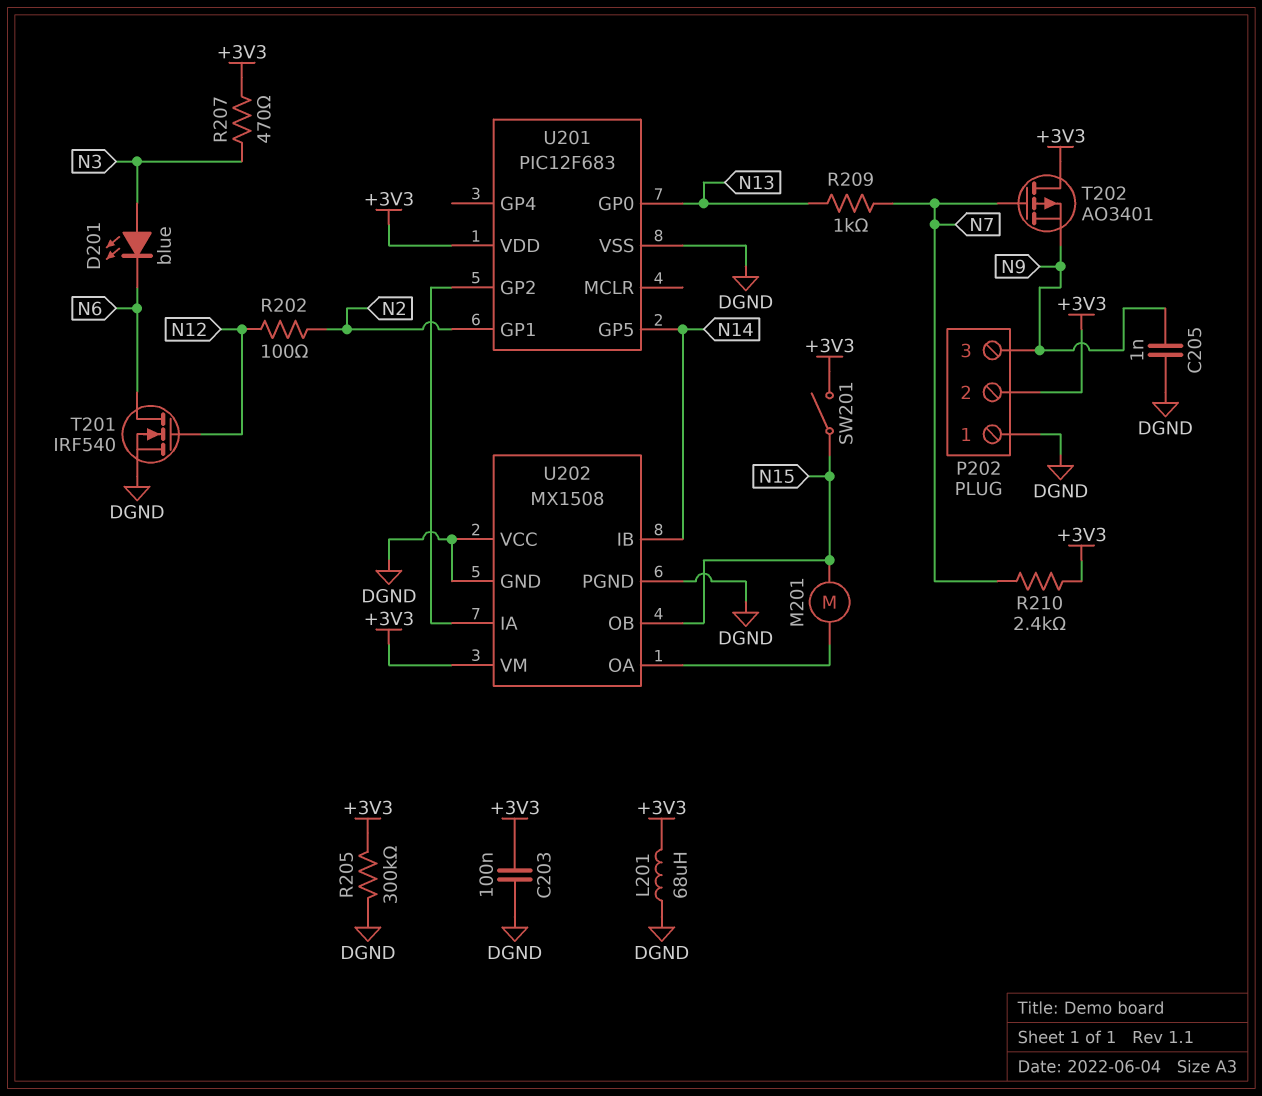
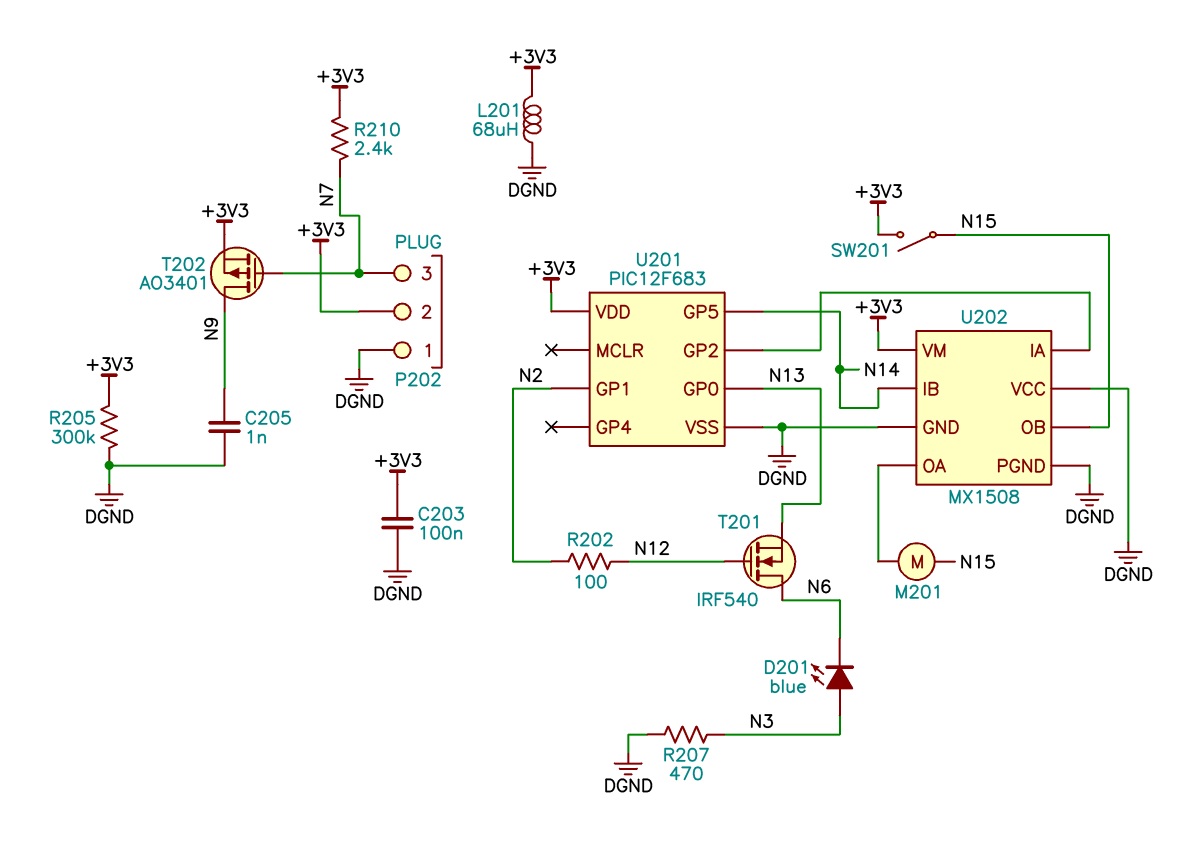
P202 pin 3: N9 -> N7
R207: 470 (+3V3, N3) -> 470 (DGND, N3)
R209: 1k (N7, N13) -> none
T201: NMOS IRF540 (G N12, D N6, S DGND) -> NMOS IRF540 (G N12, D N6, S N13)
T202: PMOS AO3401 (G N7, D +3V3, S N9) -> PMOS AO3401 (G N7, D N9, S +3V3)

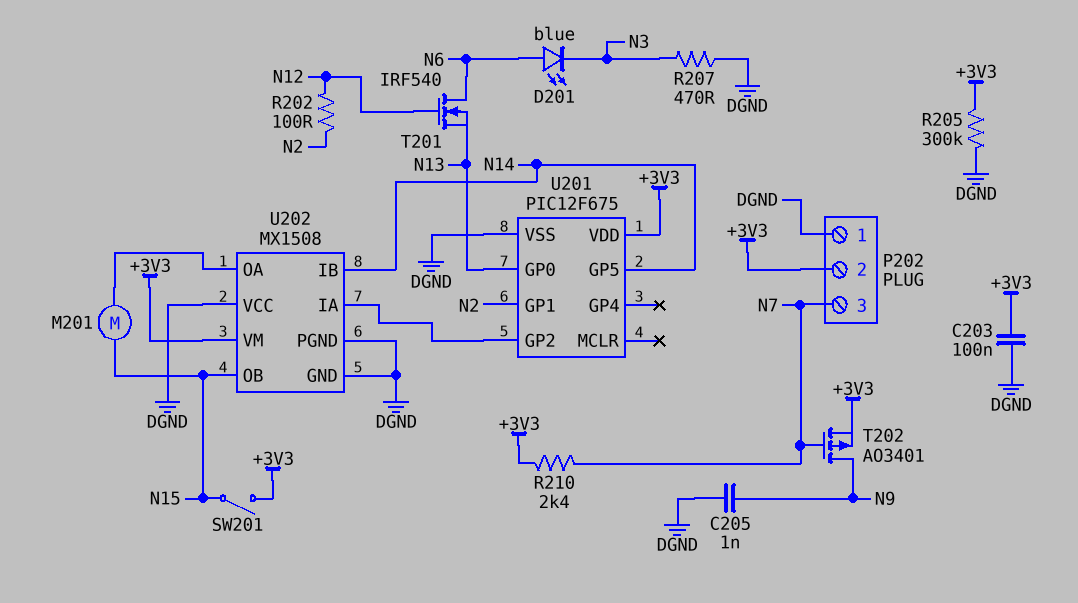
D201: LED blue (A N3, K N6) -> LED blue (A N6, K N3)
L201: 68uH (+3V3, DGND) -> none
U201: PIC12F683 -> PIC12F675

